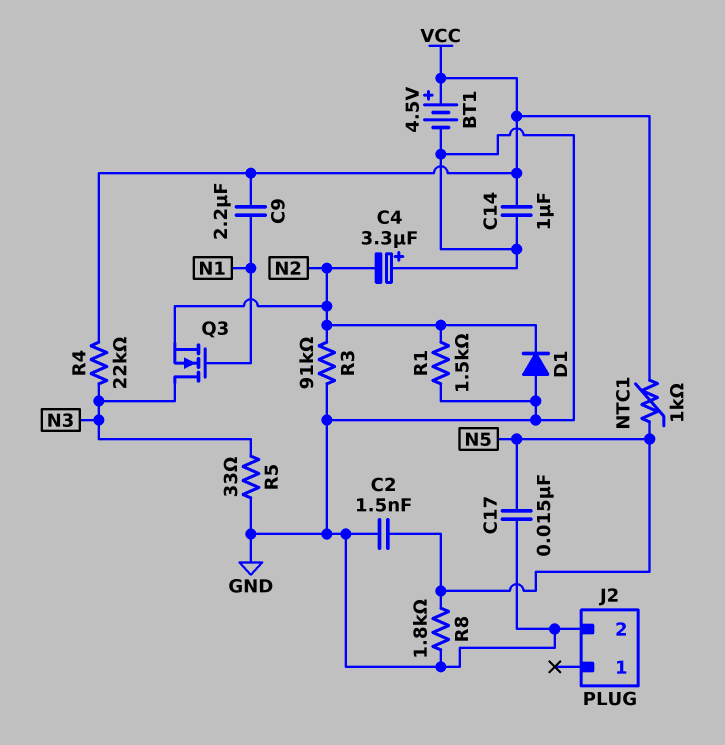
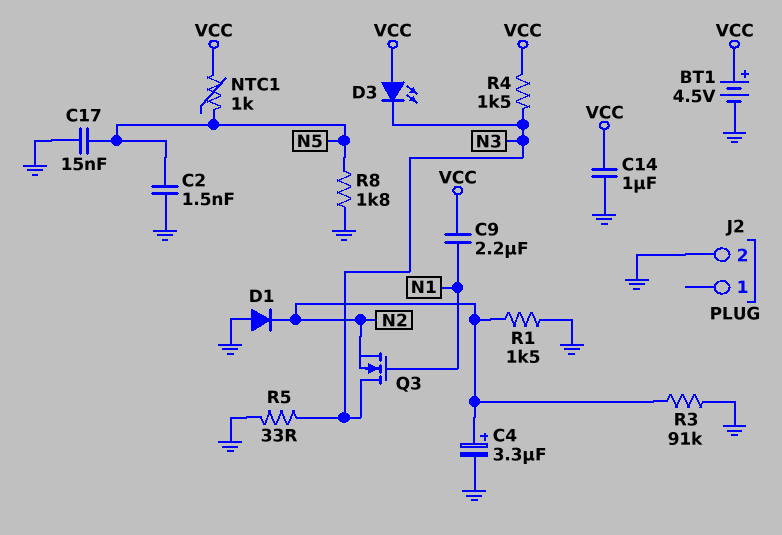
C4: 3.3uF (plus GND, minus N2) -> 3.3uF (plus N2, minus GND)
D3: none -> LED (A VCC, K N3)
R4: 22k (N3, VCC) -> 1.5k (N3, VCC)

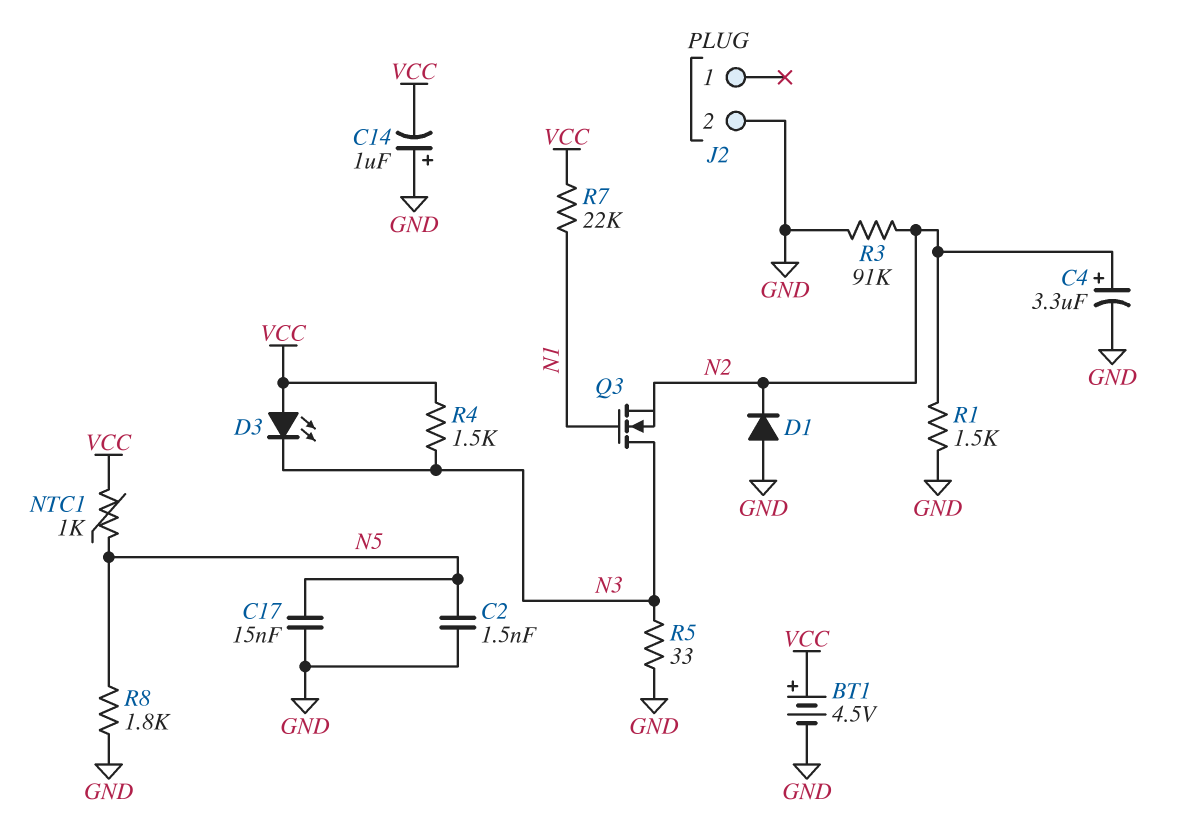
C9: 2.2uF (N1, VCC) -> none
C14: 1uF (GND, VCC) -> 1uF (plus GND, minus VCC)
R7: none -> 22k (N1, VCC)

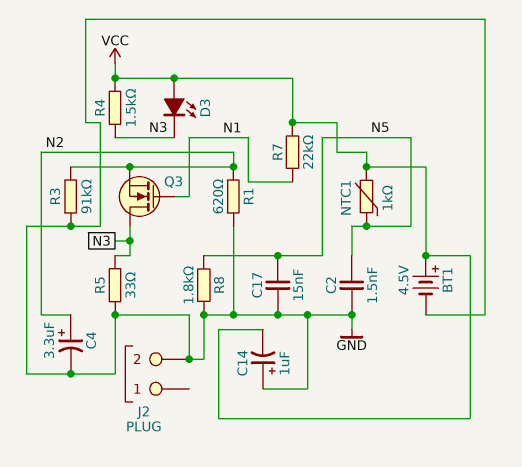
D1: diode (A GND, K N2) -> none
R1: 1.5k (GND, N2) -> 620 (GND, N2)

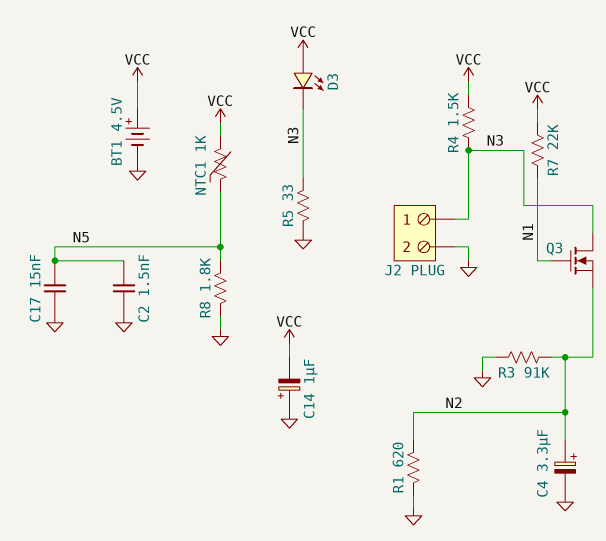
J2 pin 1: none -> N3

